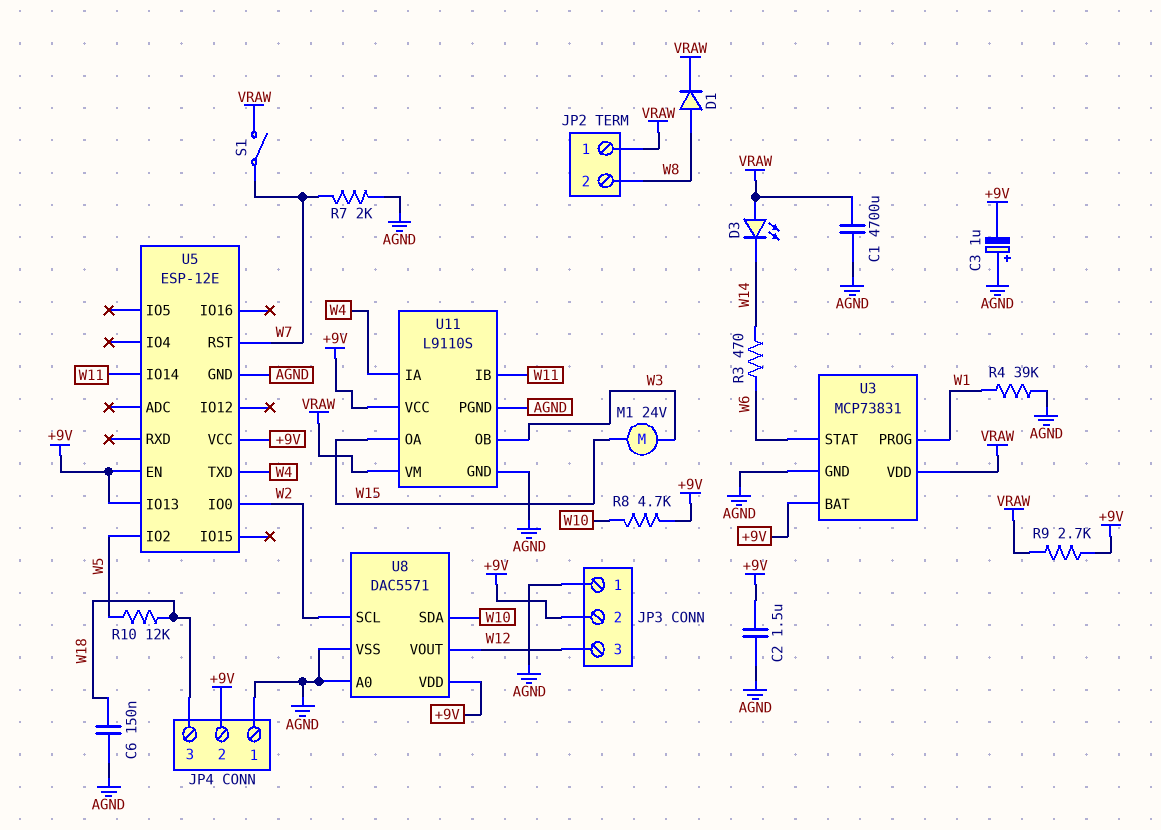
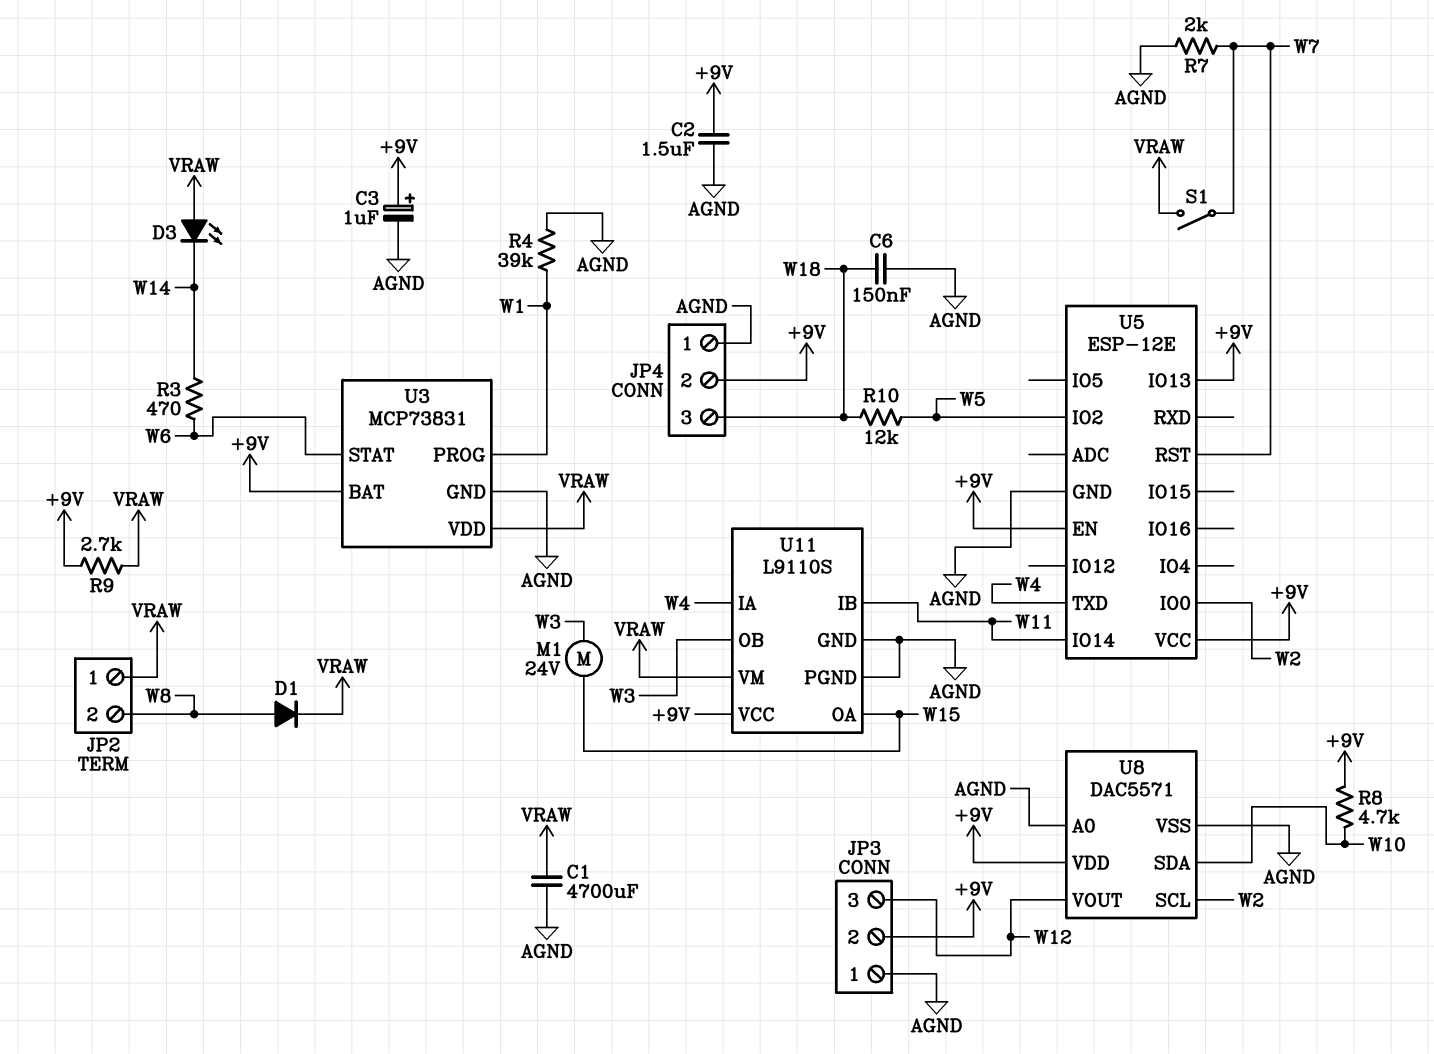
C3: 1uF (plus AGND, minus +9V) -> 1uF (plus +9V, minus AGND)

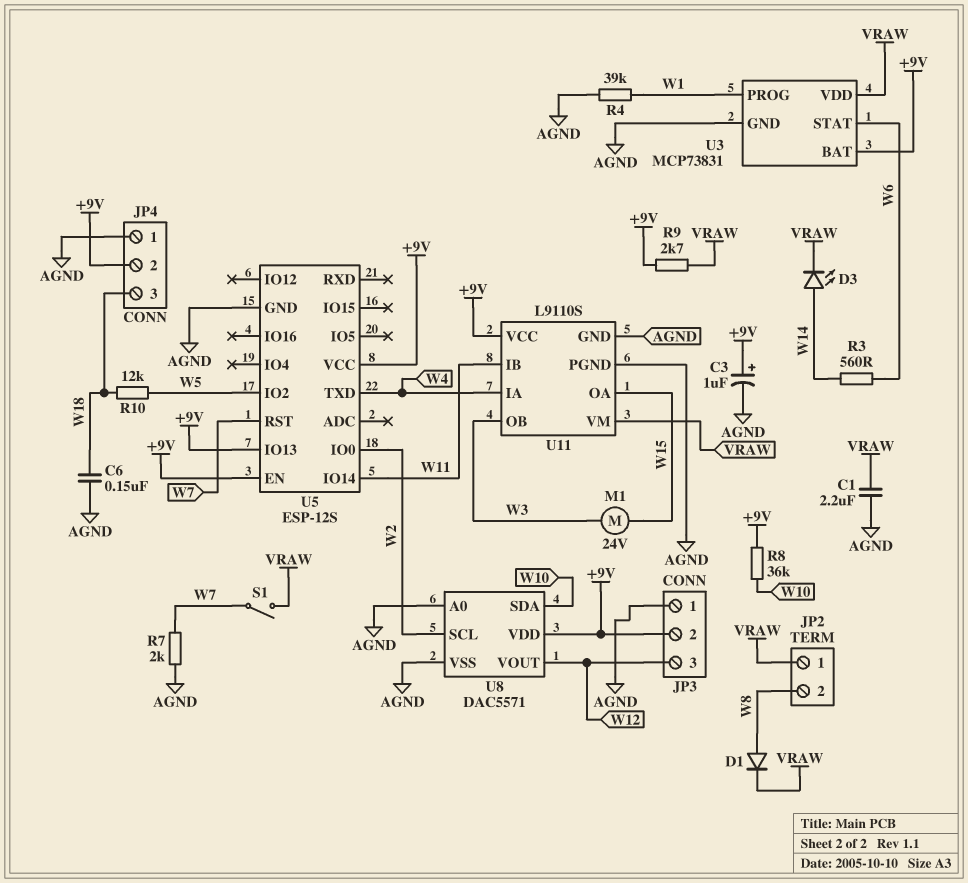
C1: 4700uF (AGND, VRAW) -> 2.2uF (AGND, VRAW)
C2: 1.5uF (+9V, AGND) -> none
D3: LED (A VRAW, K W14) -> LED (A W14, K VRAW)
R3: 470 (W6, W14) -> 560 (W6, W14)
R8: 4.7k (+9V, W10) -> 36k (+9V, W10)
U5: ESP-12E -> ESP-12S

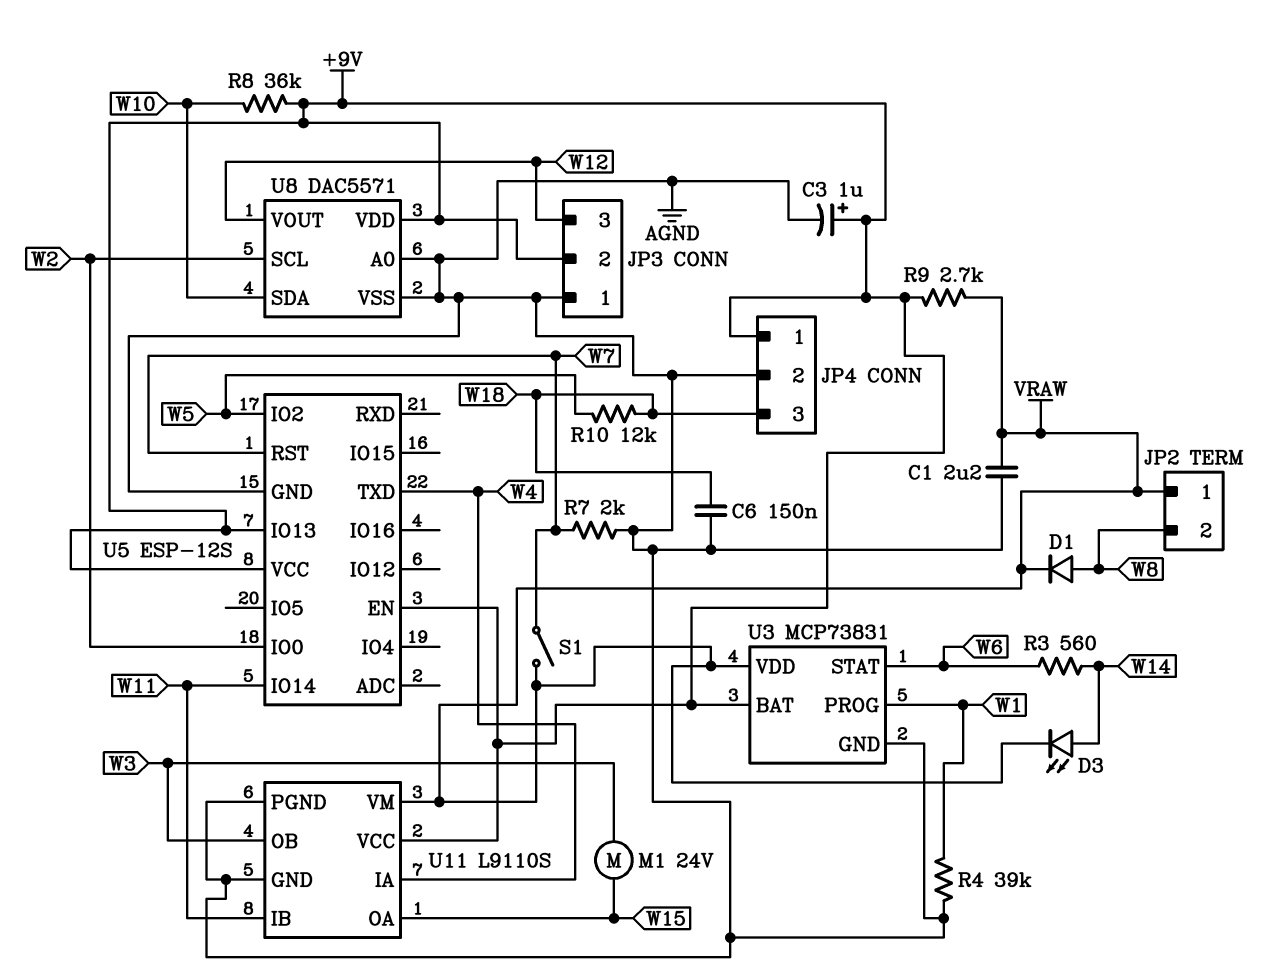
JP4 pin 1: AGND -> +9V
JP4 pin 2: +9V -> AGND

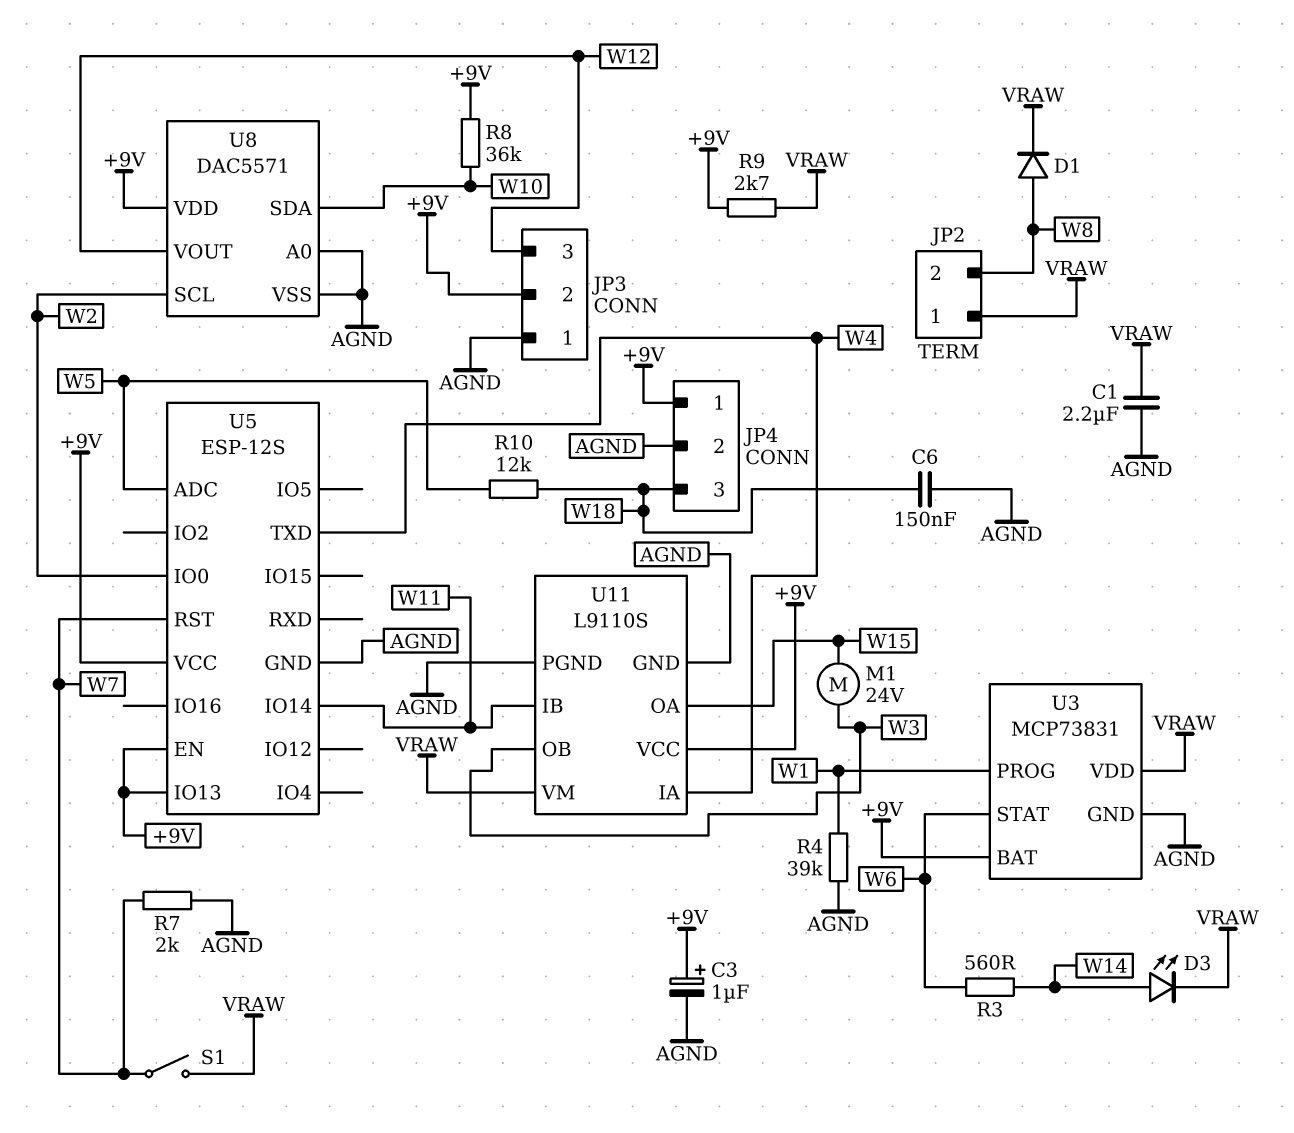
U5 pin ADC: none -> W5
U5 pin IO2: W5 -> none

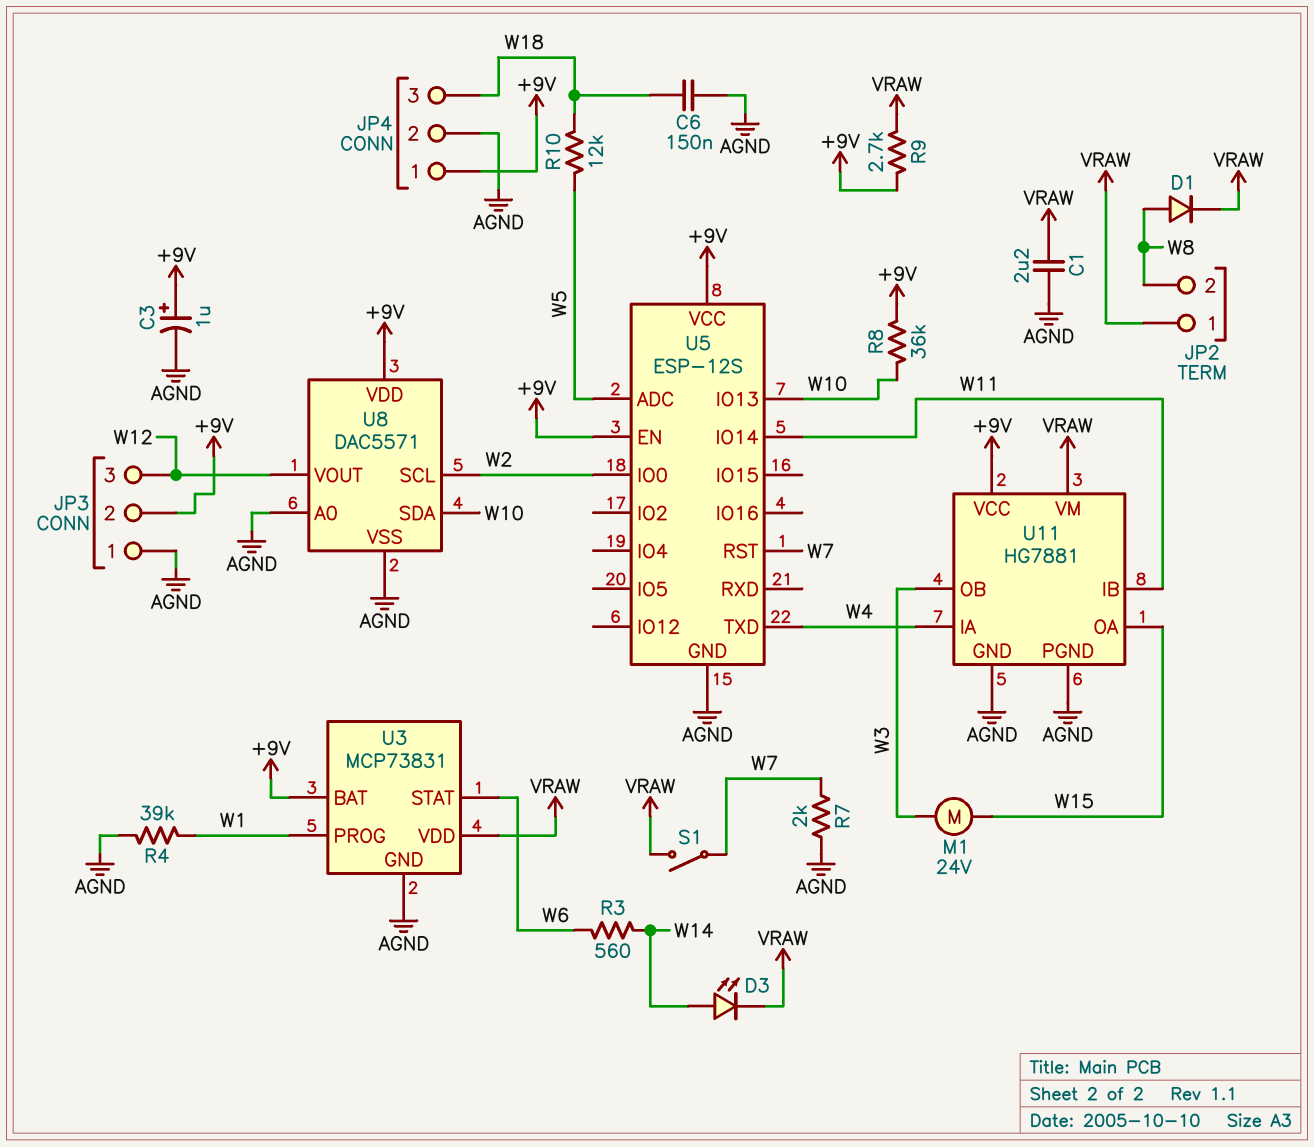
U5 pin IO13: +9V -> W10
U11: L9110S -> HG7881

